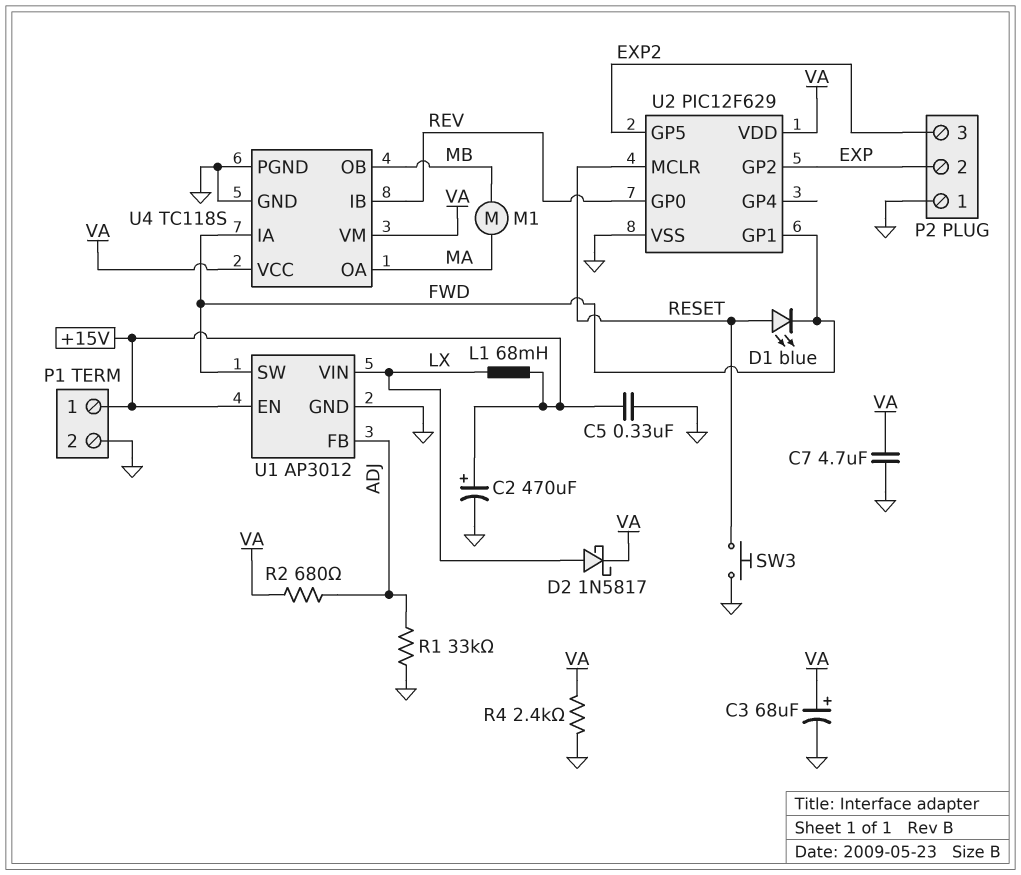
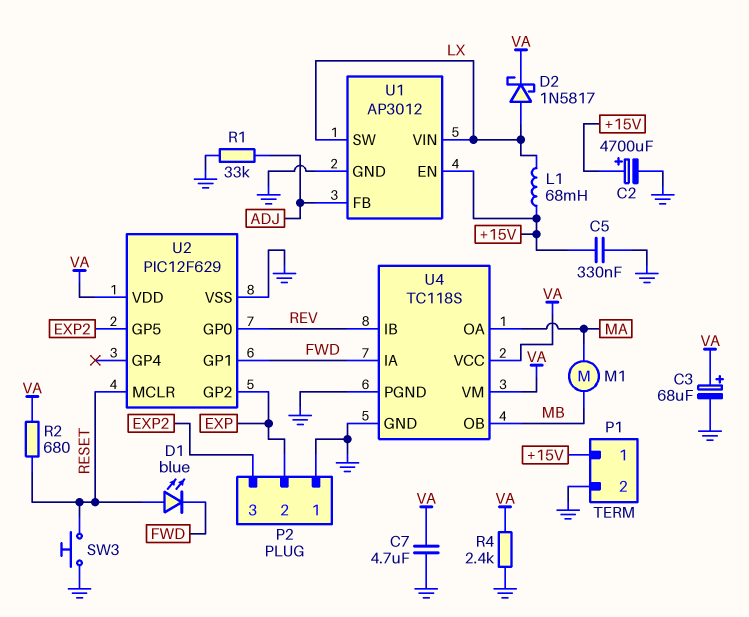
C2: 470uF (plus +15V, minus GND) -> 4700uF (plus +15V, minus GND)
R2: 680 (ADJ, VA) -> 680 (RESET, VA)
U1 pin SW: FWD -> LX

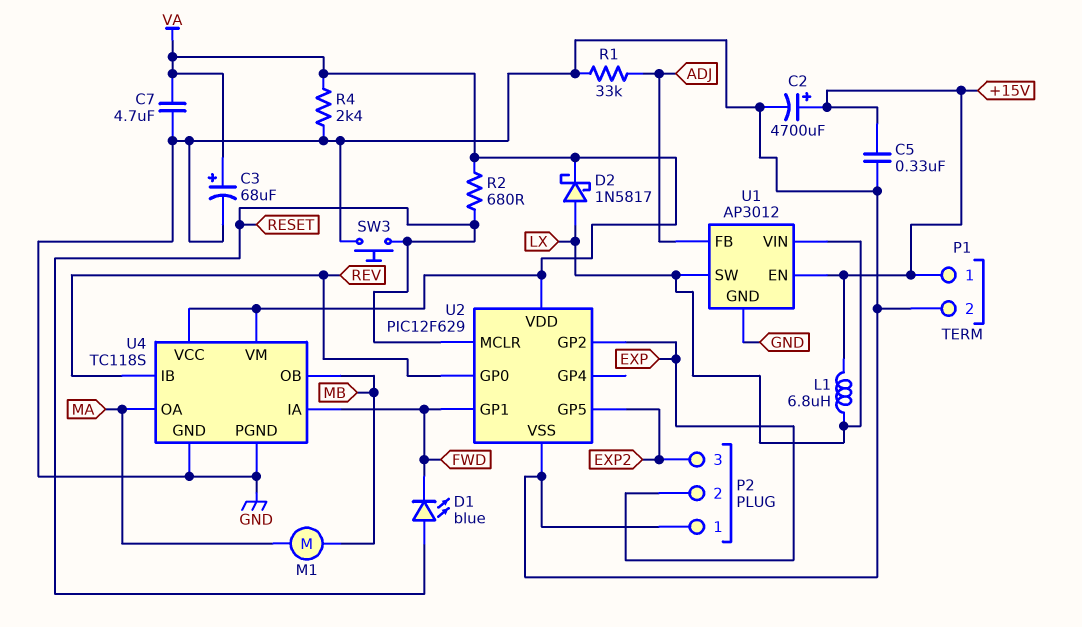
L1: 68mH (+15V, LX) -> 6.8uH (+15V, LX)

